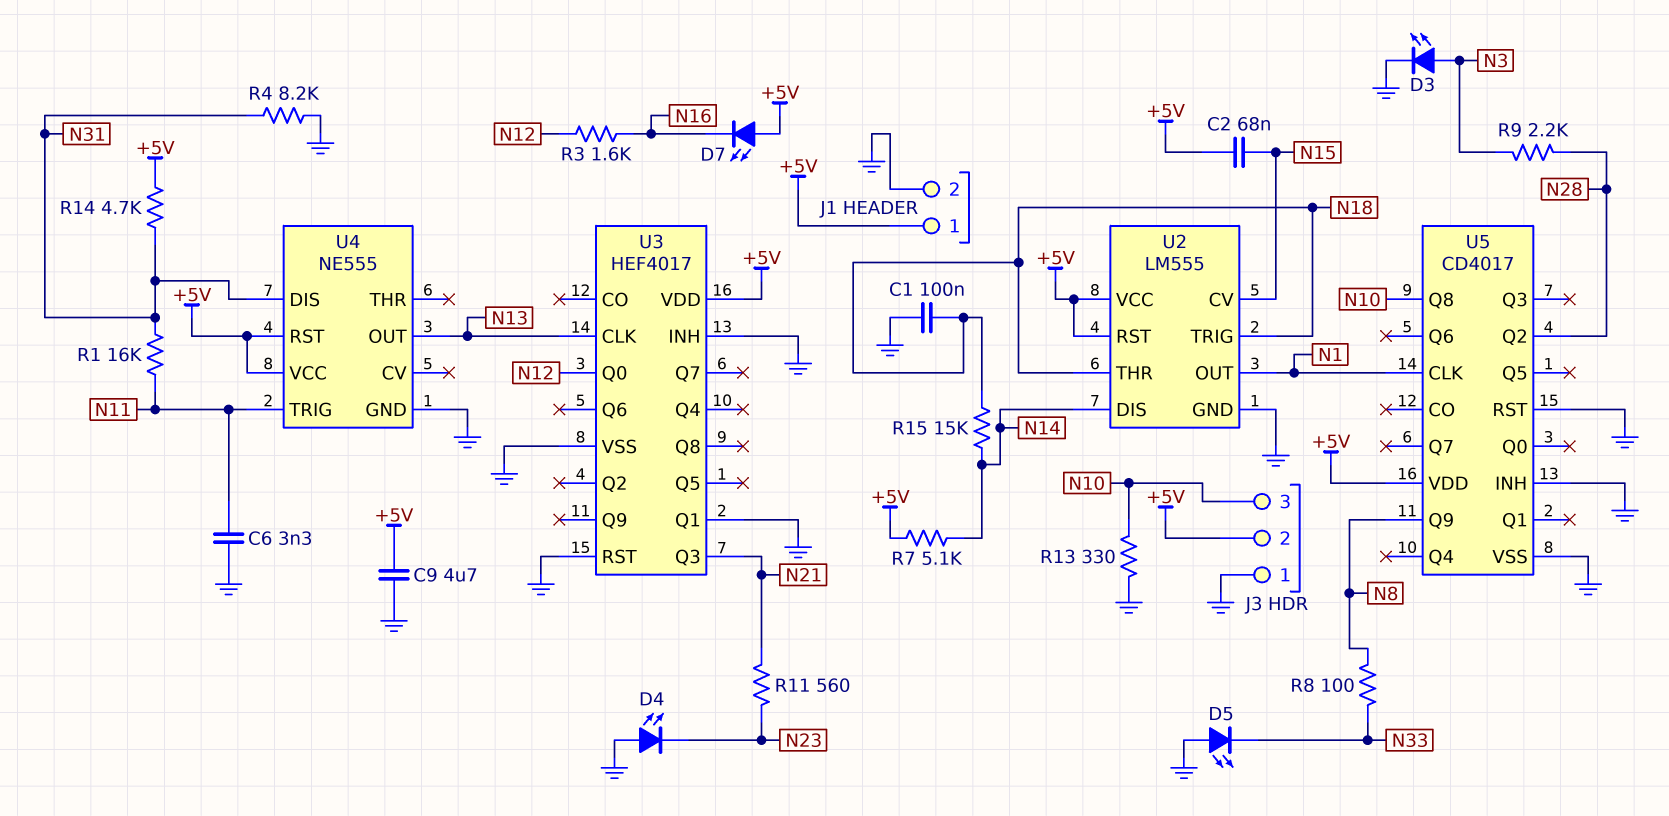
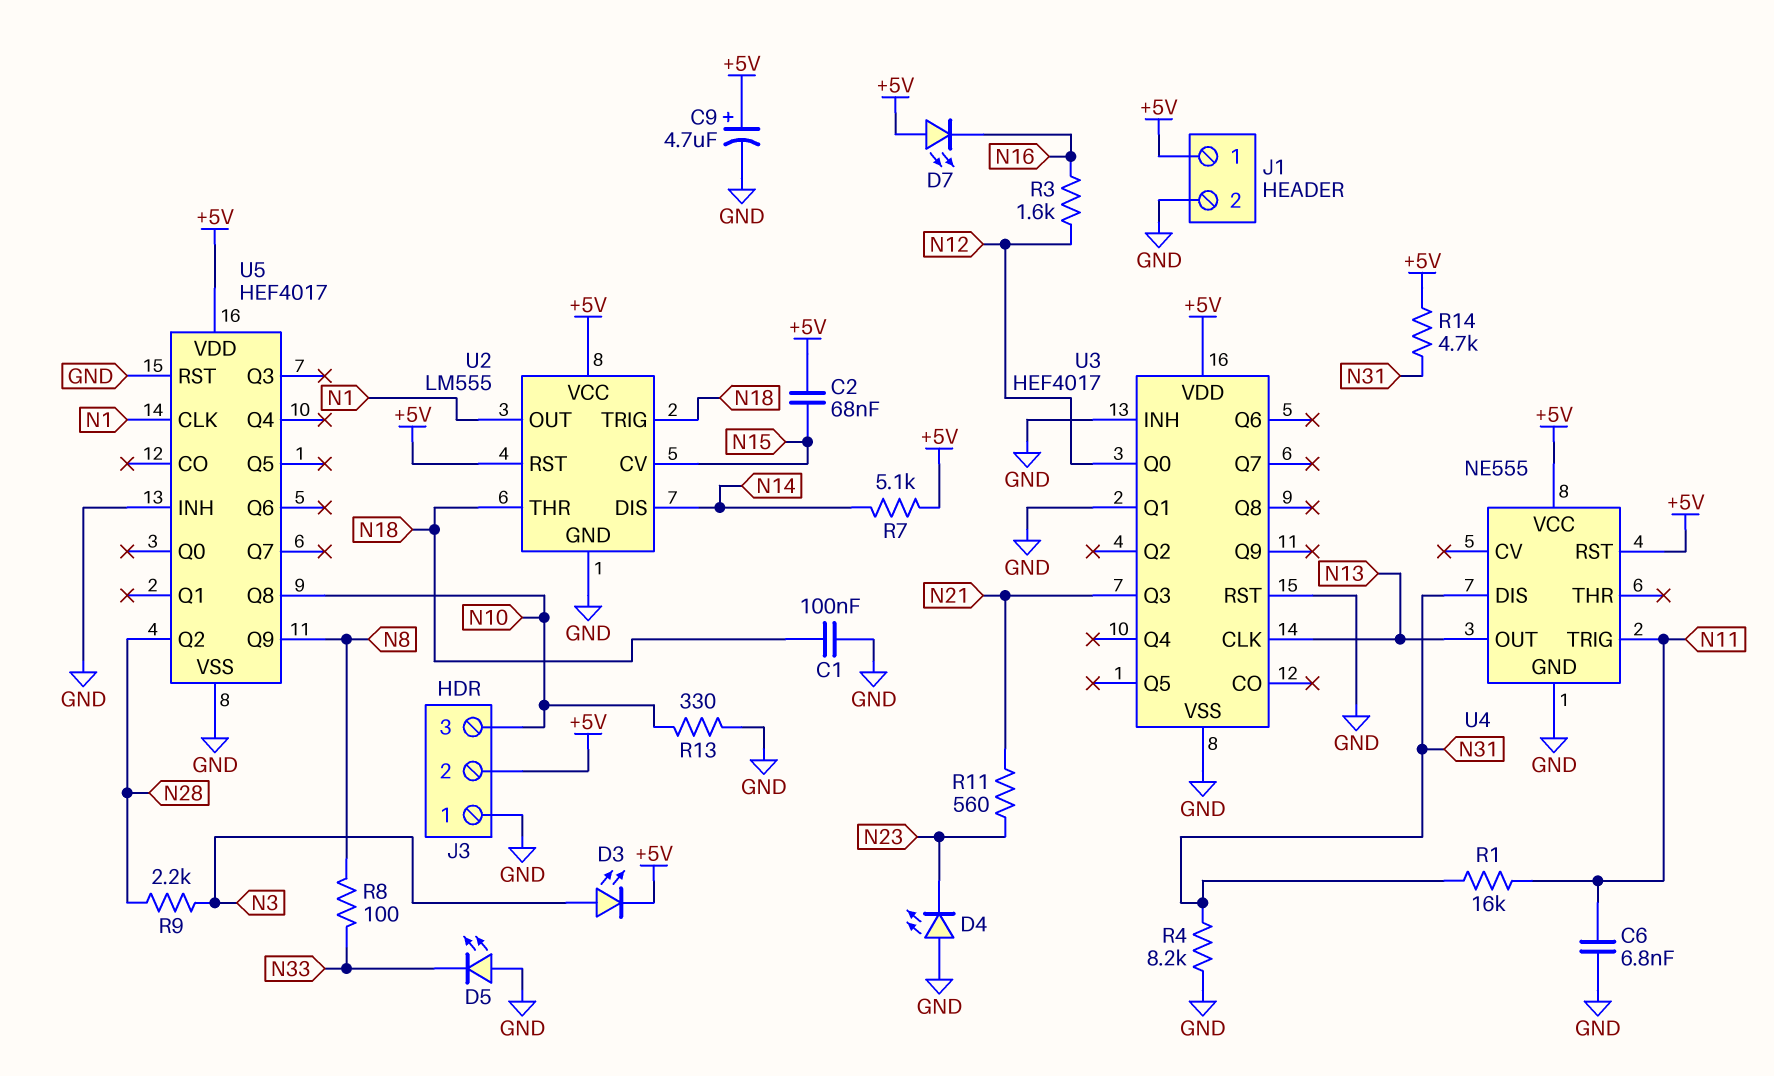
C6: 3.3nF (GND, N11) -> 6.8nF (GND, N11)
C9: 4.7uF (+5V, GND) -> 4.7uF (plus +5V, minus GND)
D3: LED (A N3, K GND) -> LED (A N3, K +5V)
R15: 15k (N14, N18) -> none
U5: CD4017 -> HEF4017

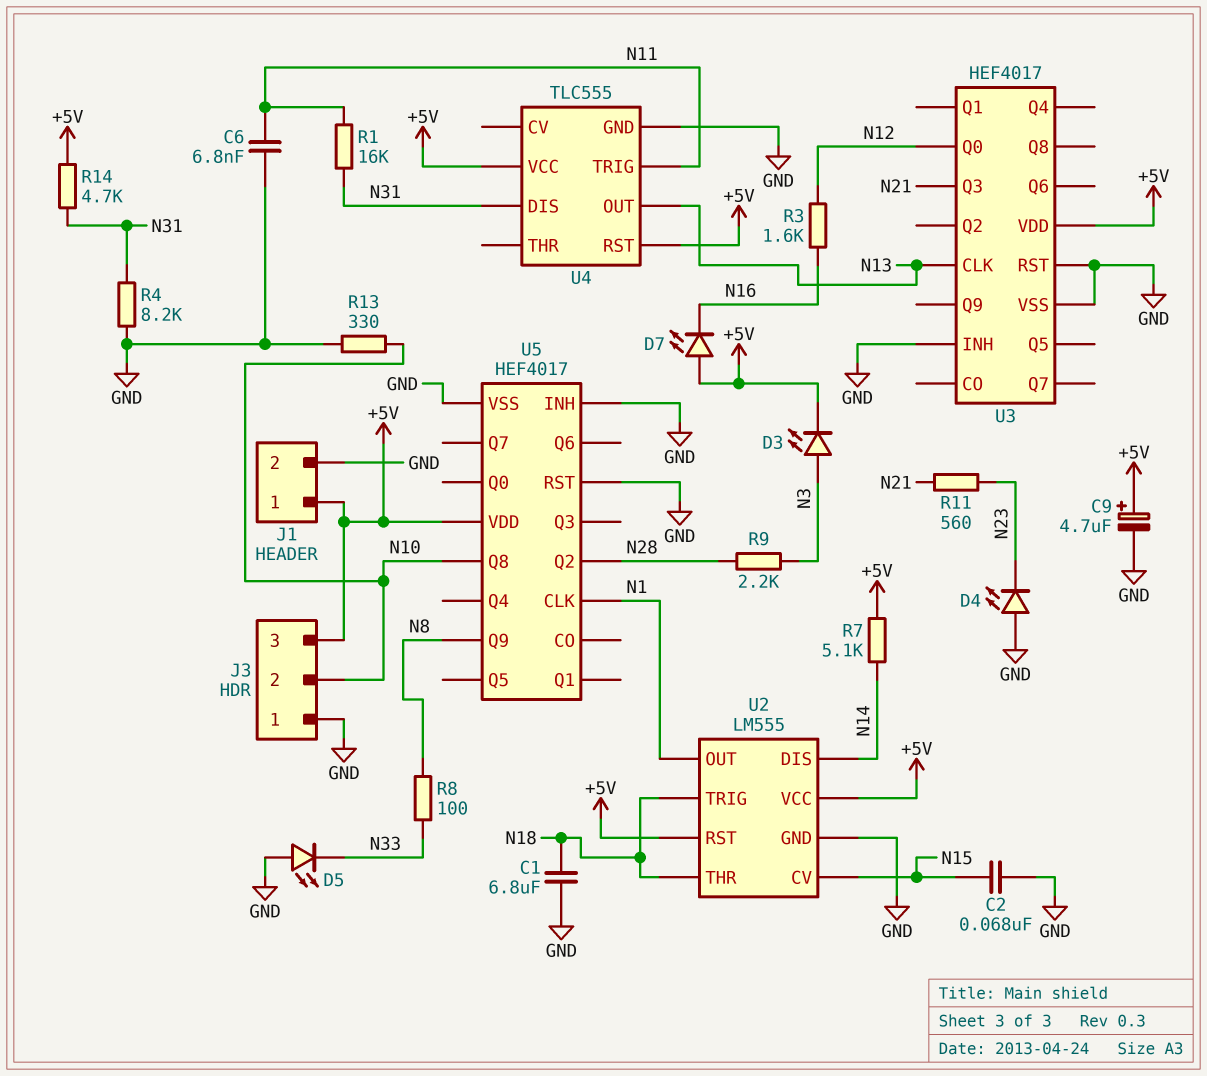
C1: 100nF (GND, N18) -> 6.8uF (GND, N18)
C2: 68nF (+5V, N15) -> 68nF (GND, N15)
J3 pin 2: +5V -> N10
J3 pin 3: N10 -> +5V
U3 pin Q1: GND -> none
U4: NE555 -> TLC555

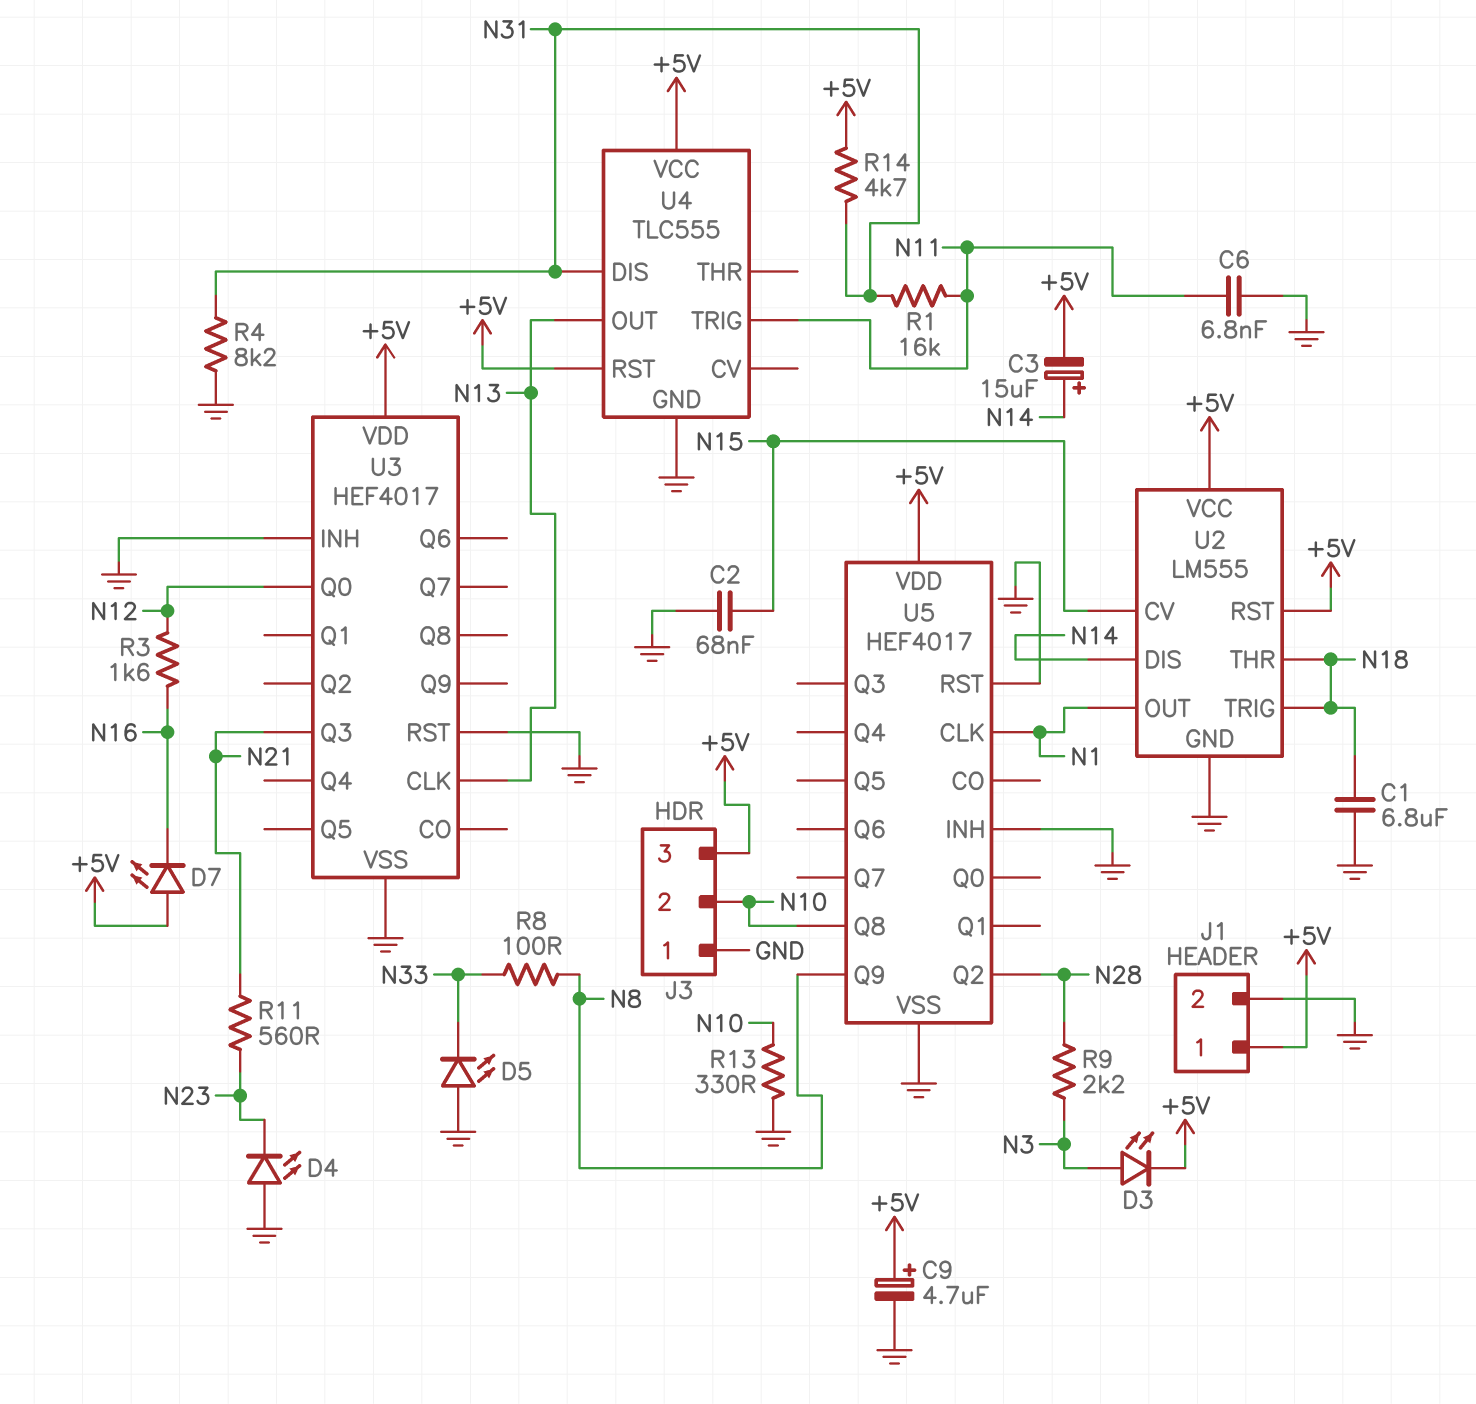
C3: none -> 15uF (plus N14, minus +5V)
R7: 5.1k (+5V, N14) -> none

